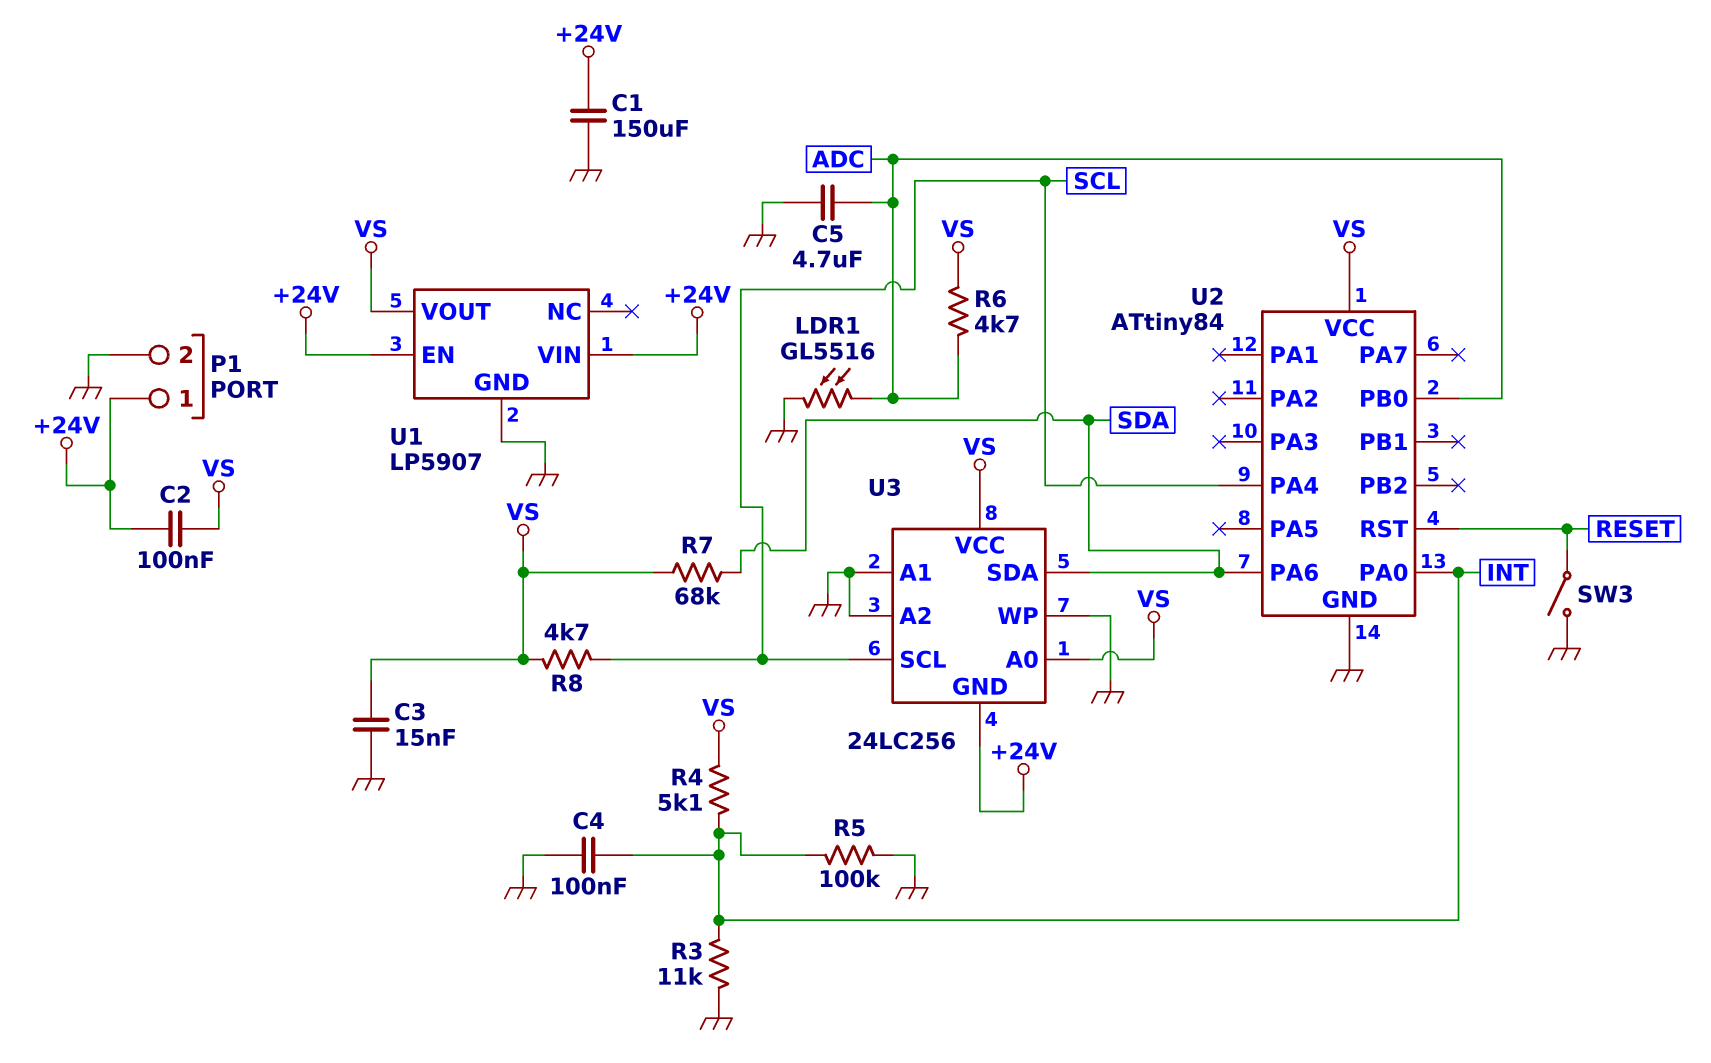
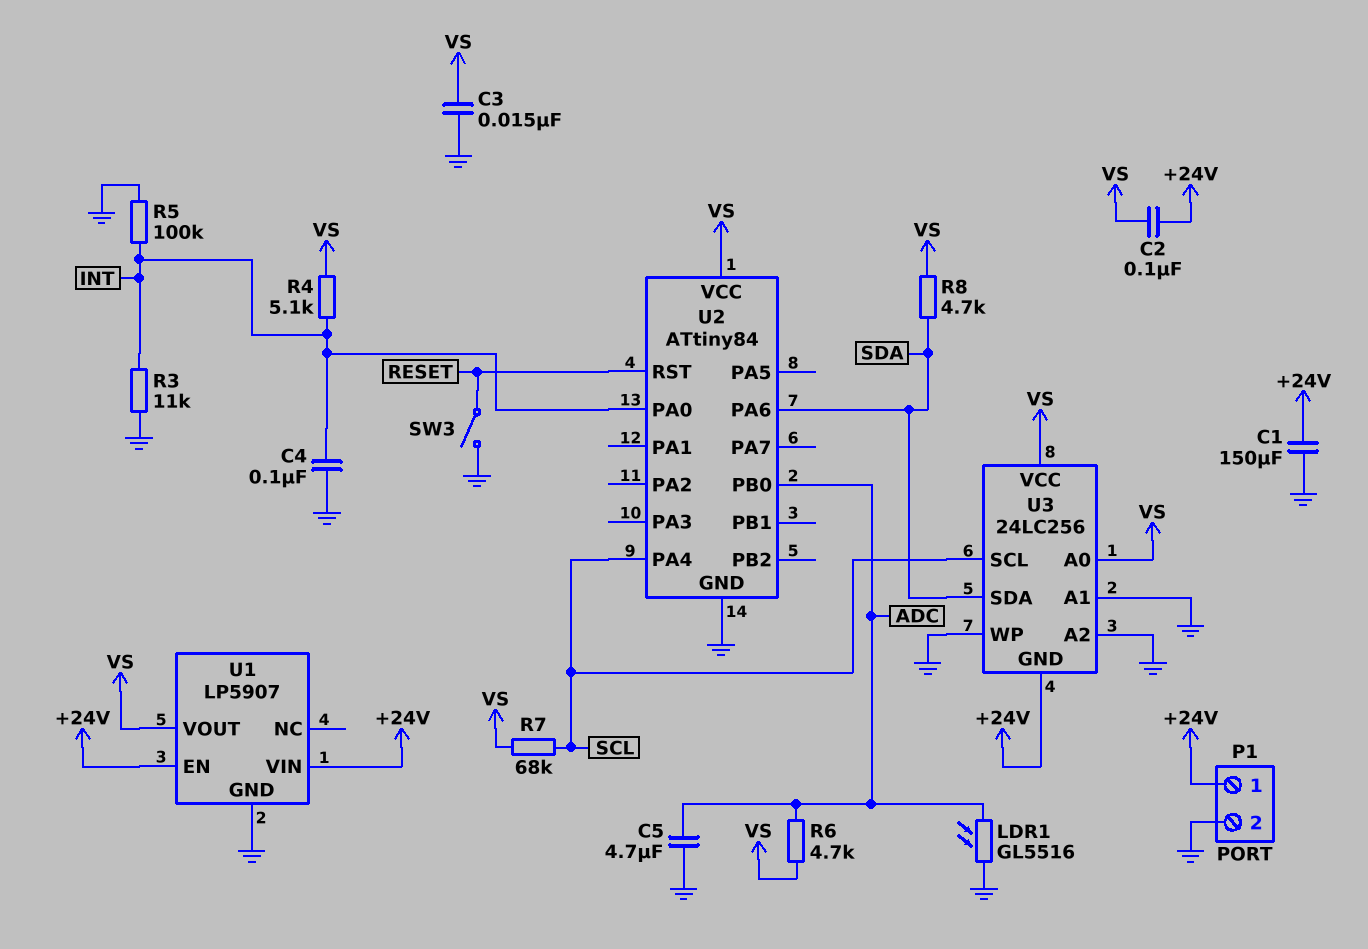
R7: 68k (SDA, VS) -> 68k (SCL, VS)
R8: 4.7k (SCL, VS) -> 4.7k (SDA, VS)

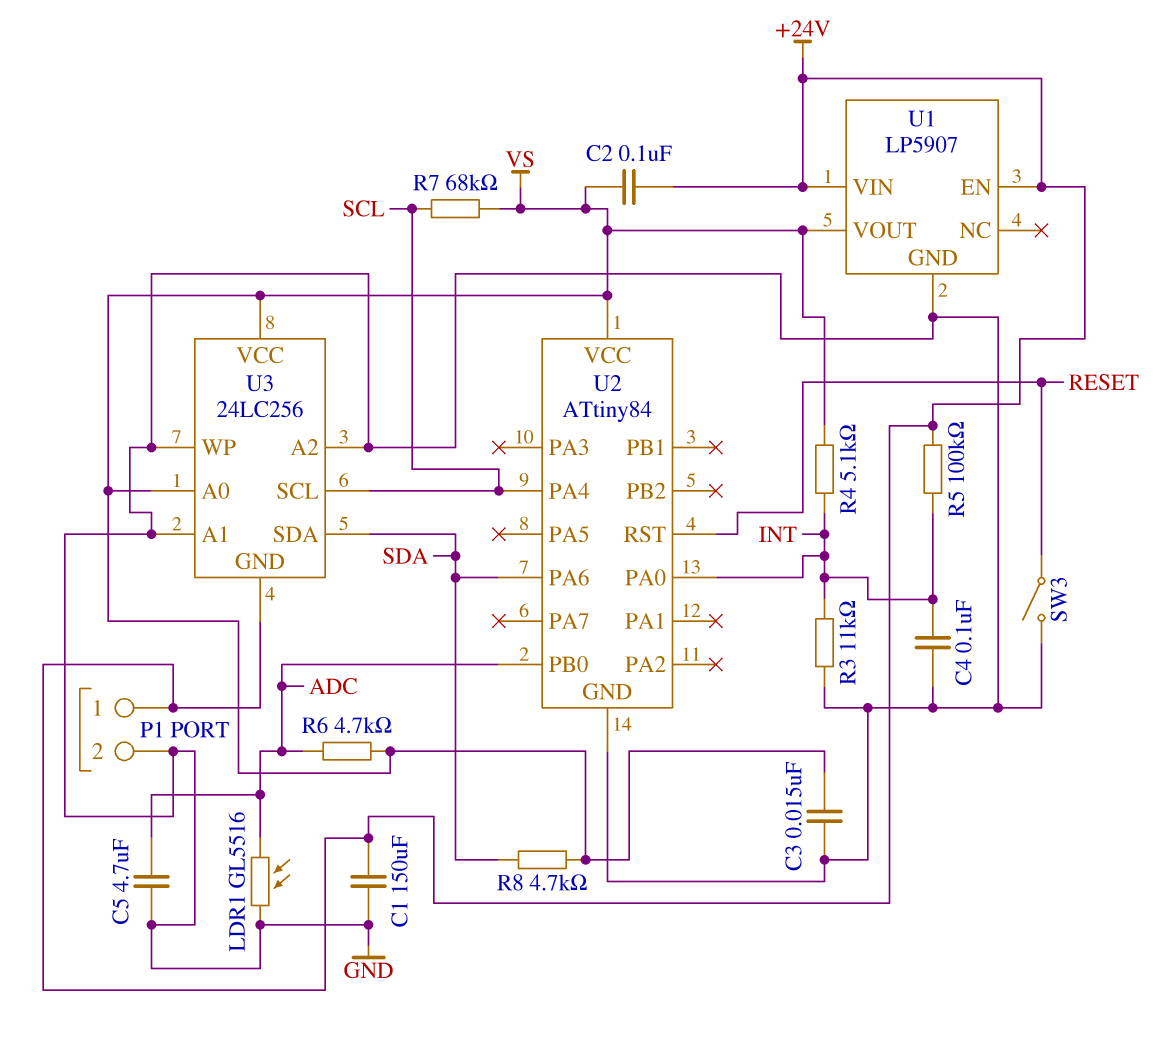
R5: 100k (GND, INT) -> 100k (+24V, INT)

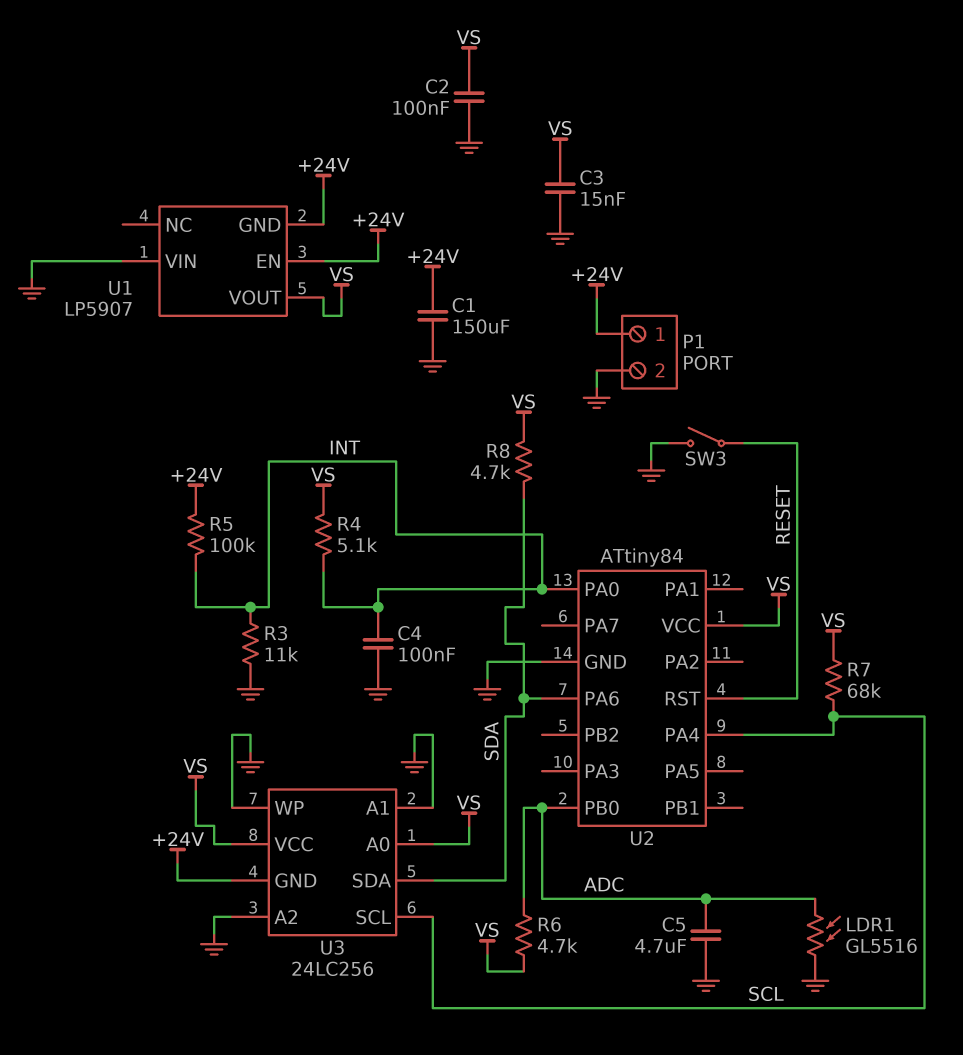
C2: 100nF (+24V, VS) -> 100nF (GND, VS)
U1 pin GND: GND -> +24V
U1 pin VIN: +24V -> GND

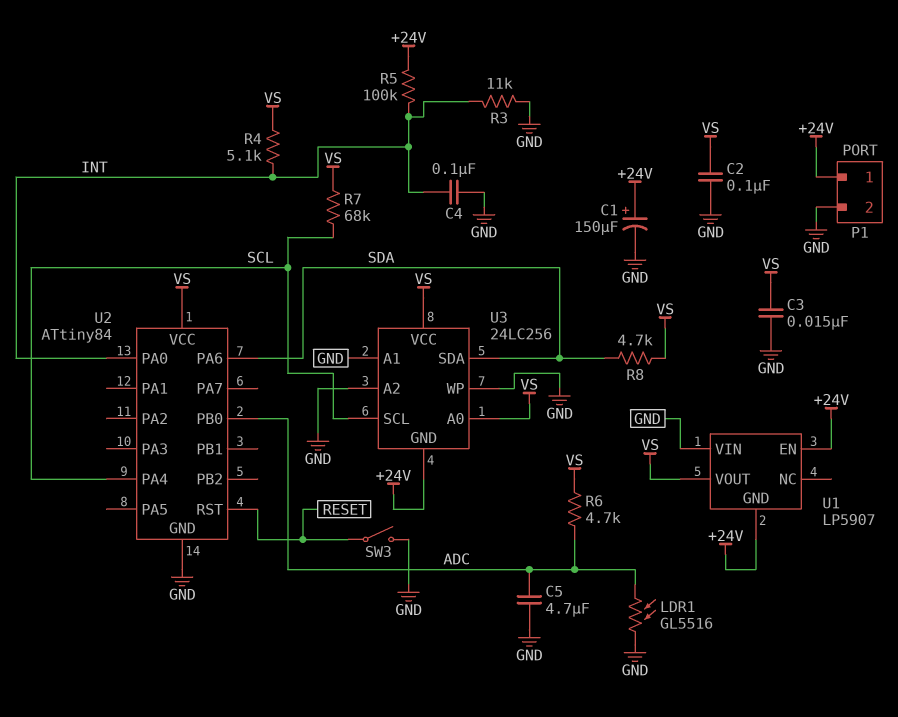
C1: 150uF (+24V, GND) -> 150uF (plus +24V, minus GND)

